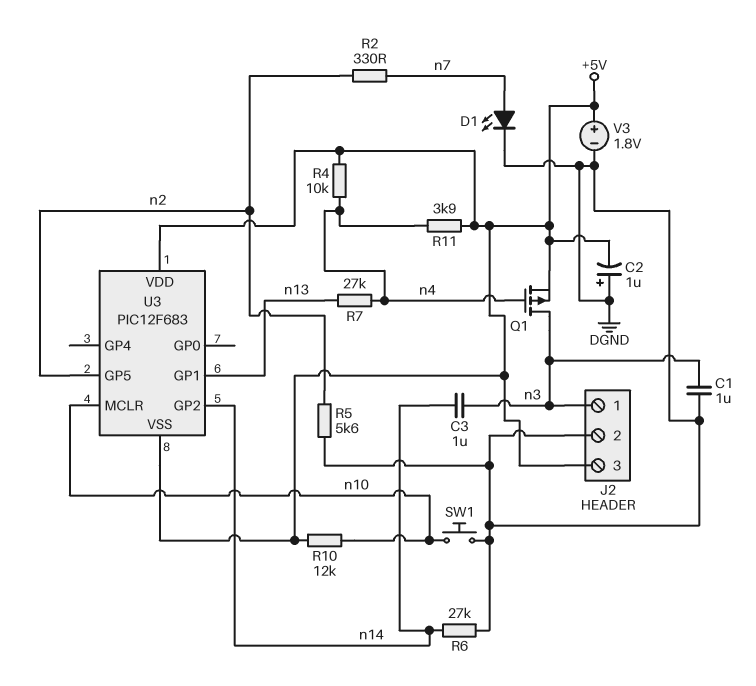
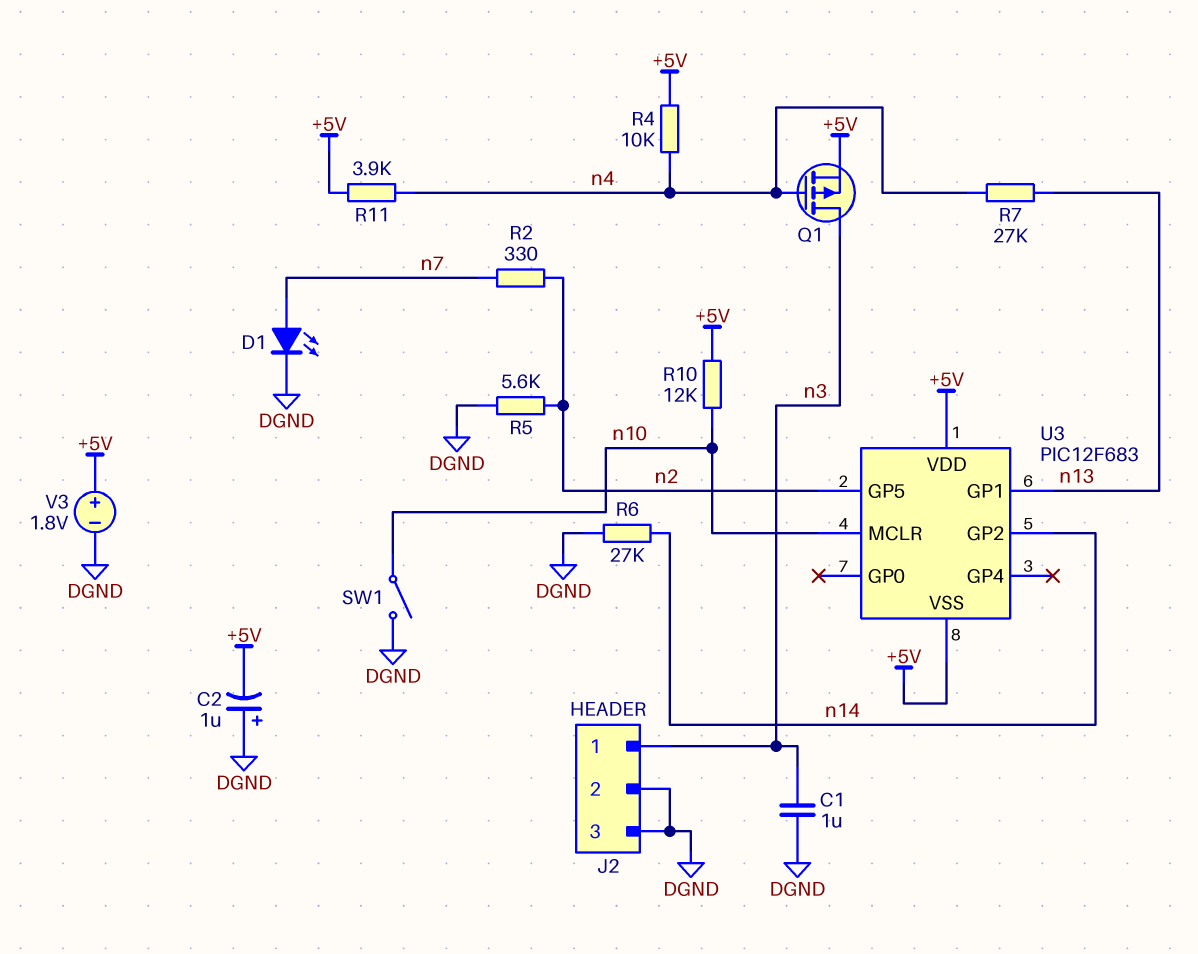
C3: 1uF (n3, n14) -> none
J2 pin 3: +5V -> DGND
SW1: button (DGND, n10) -> switch (DGND, n10)

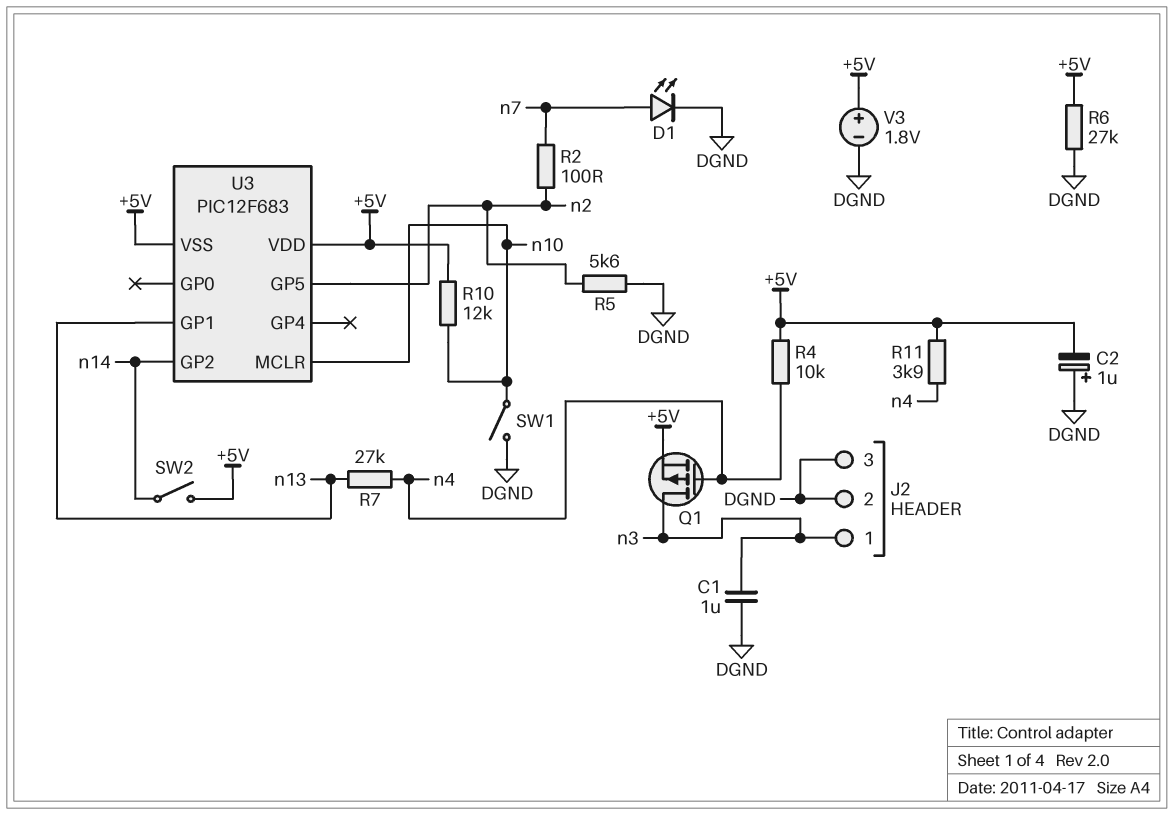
R2: 330 (n2, n7) -> 100 (n2, n7)
R6: 27k (DGND, n14) -> 27k (+5V, DGND)
SW2: none -> switch (+5V, n14)

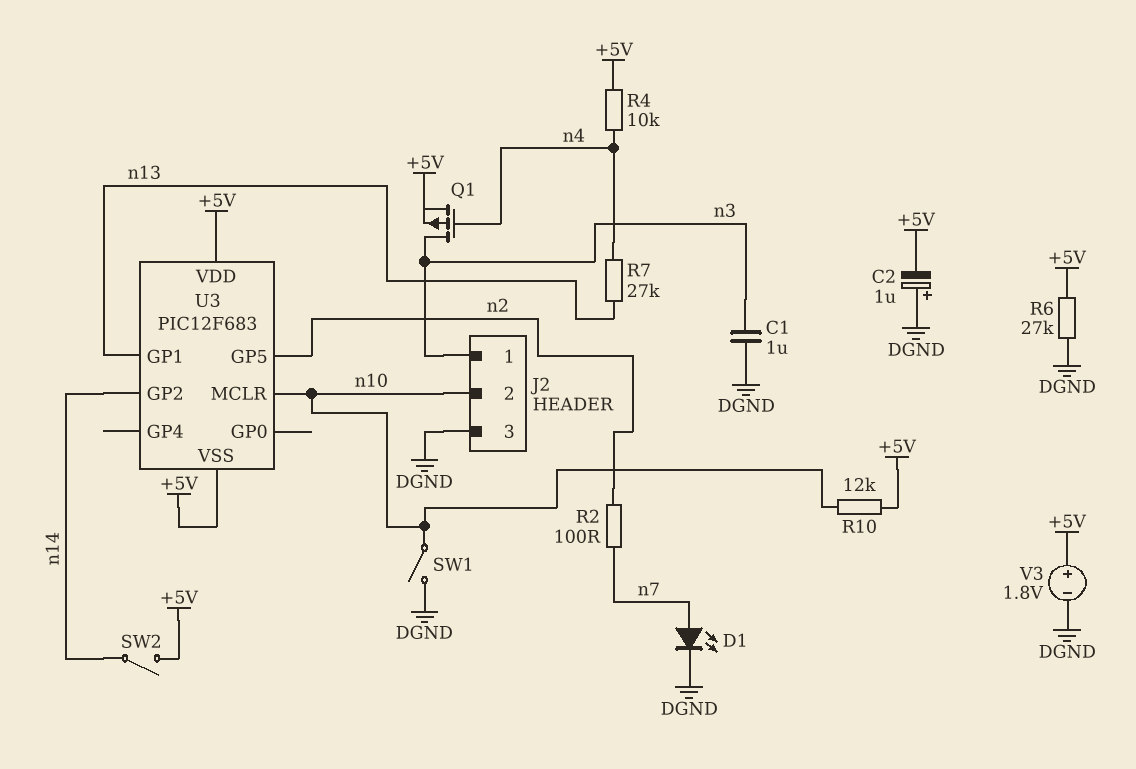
J2 pin 2: DGND -> n10
R5: 5.6k (DGND, n2) -> none
R11: 3.9k (+5V, n4) -> none

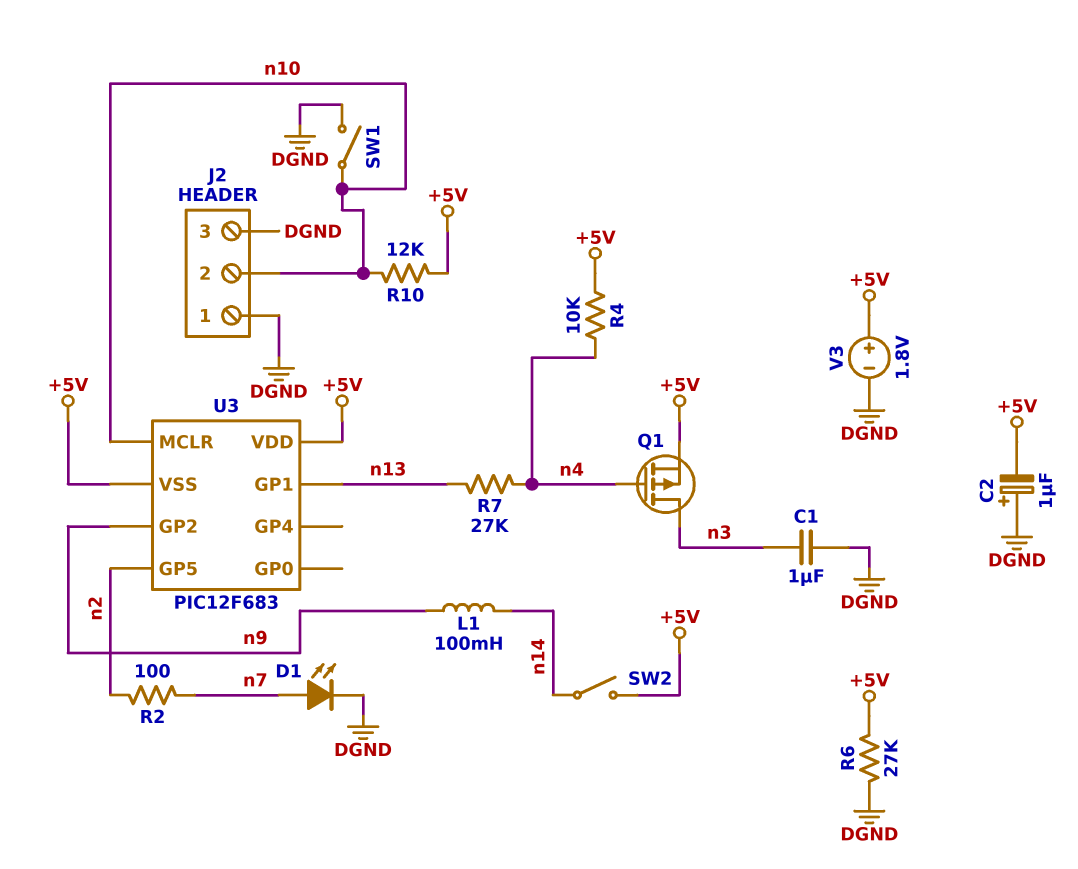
J2 pin 1: n3 -> DGND
L1: none -> 100mH (n9, n14)
U3 pin GP2: n14 -> n9

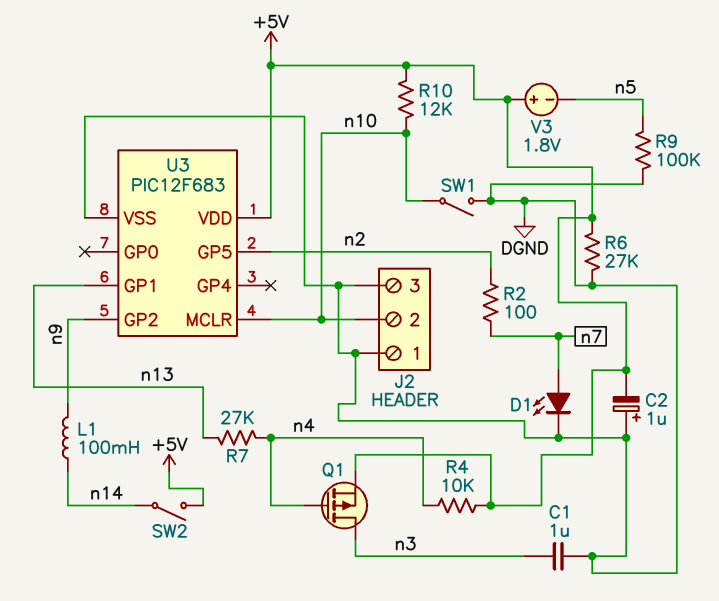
R9: none -> 100k (DGND, n5)
U3 pin VSS: +5V -> DGND
V3: 1.8V (plus +5V, minus DGND) -> 1.8V (plus +5V, minus n5)

